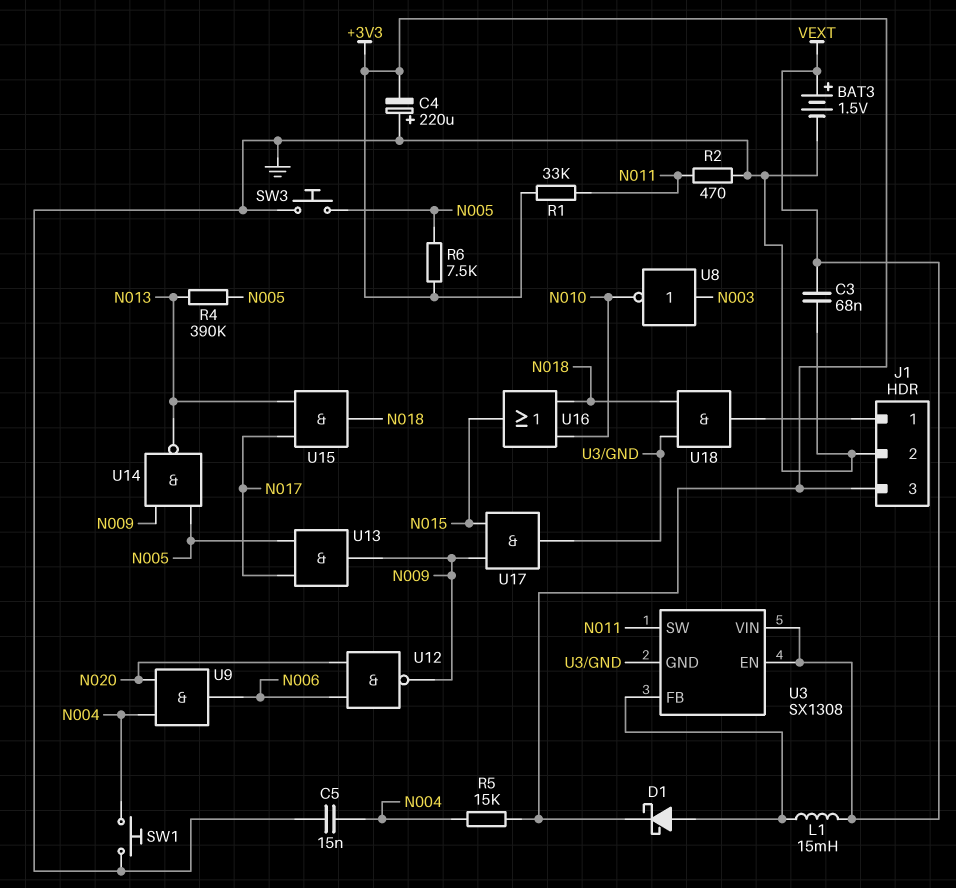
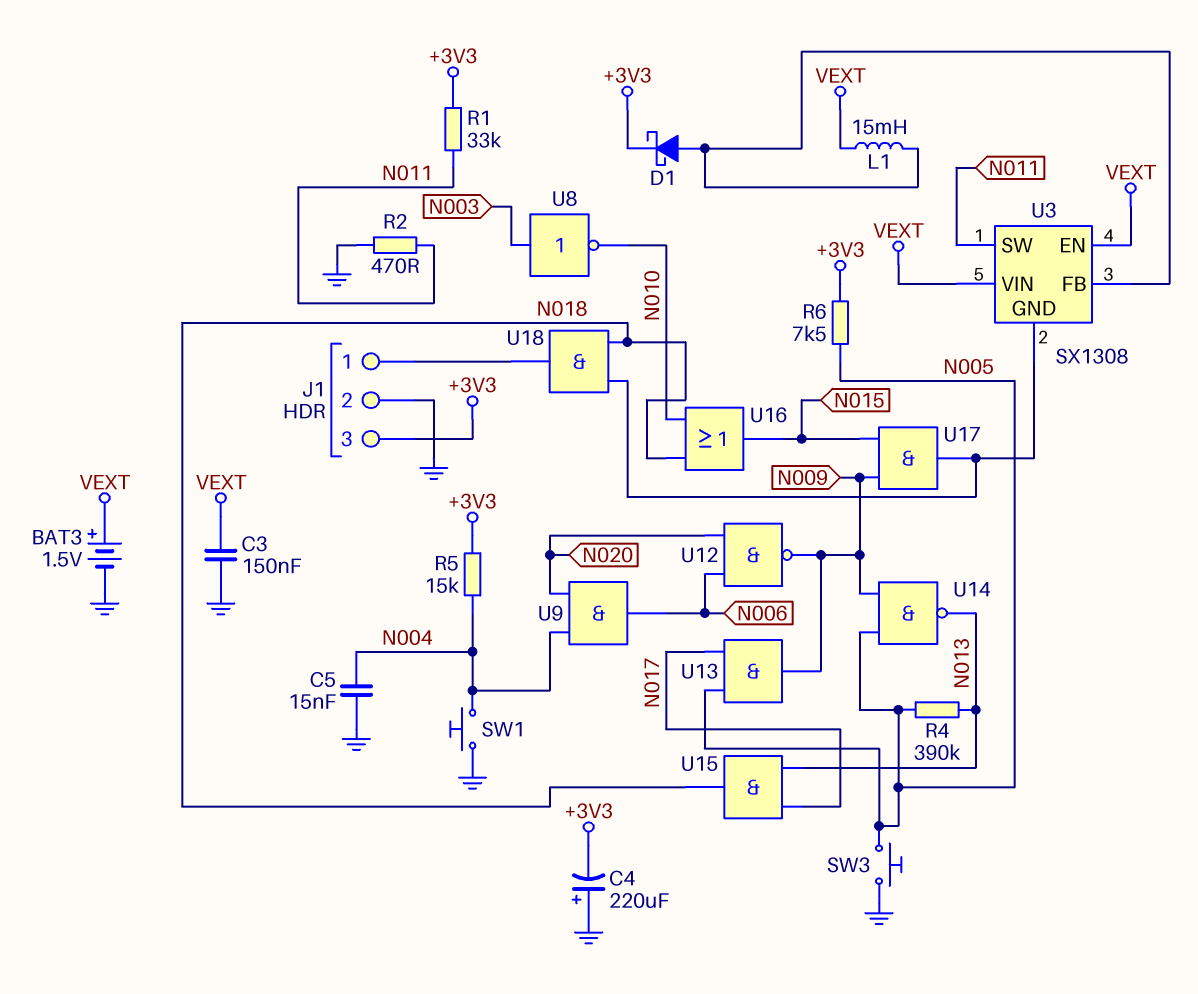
C3: 68nF (GND, VEXT) -> 150nF (GND, VEXT)

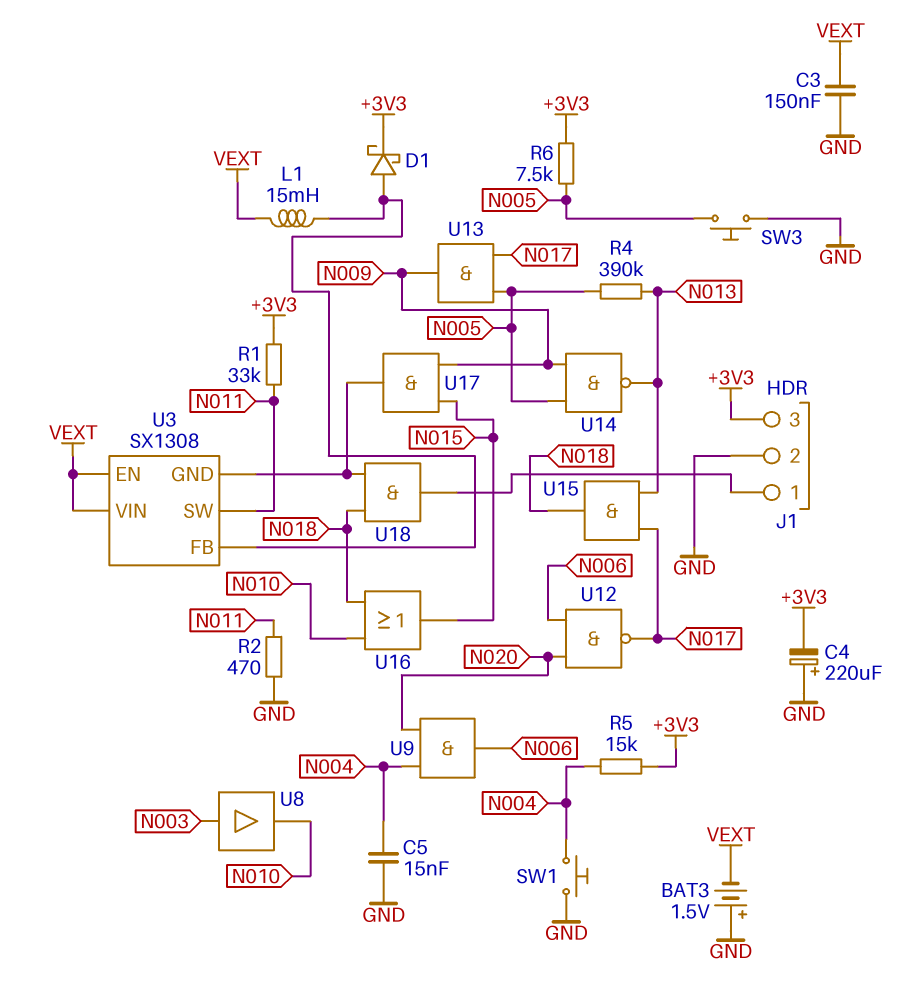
BAT3: 1.5V (plus VEXT, minus GND) -> 1.5V (plus GND, minus VEXT)
U8: NOT (in N003, out N010) -> buffer (in N003, out N010)
U12: NAND (in N006, in N020, out N009) -> NAND (in N006, in N020, out N017)

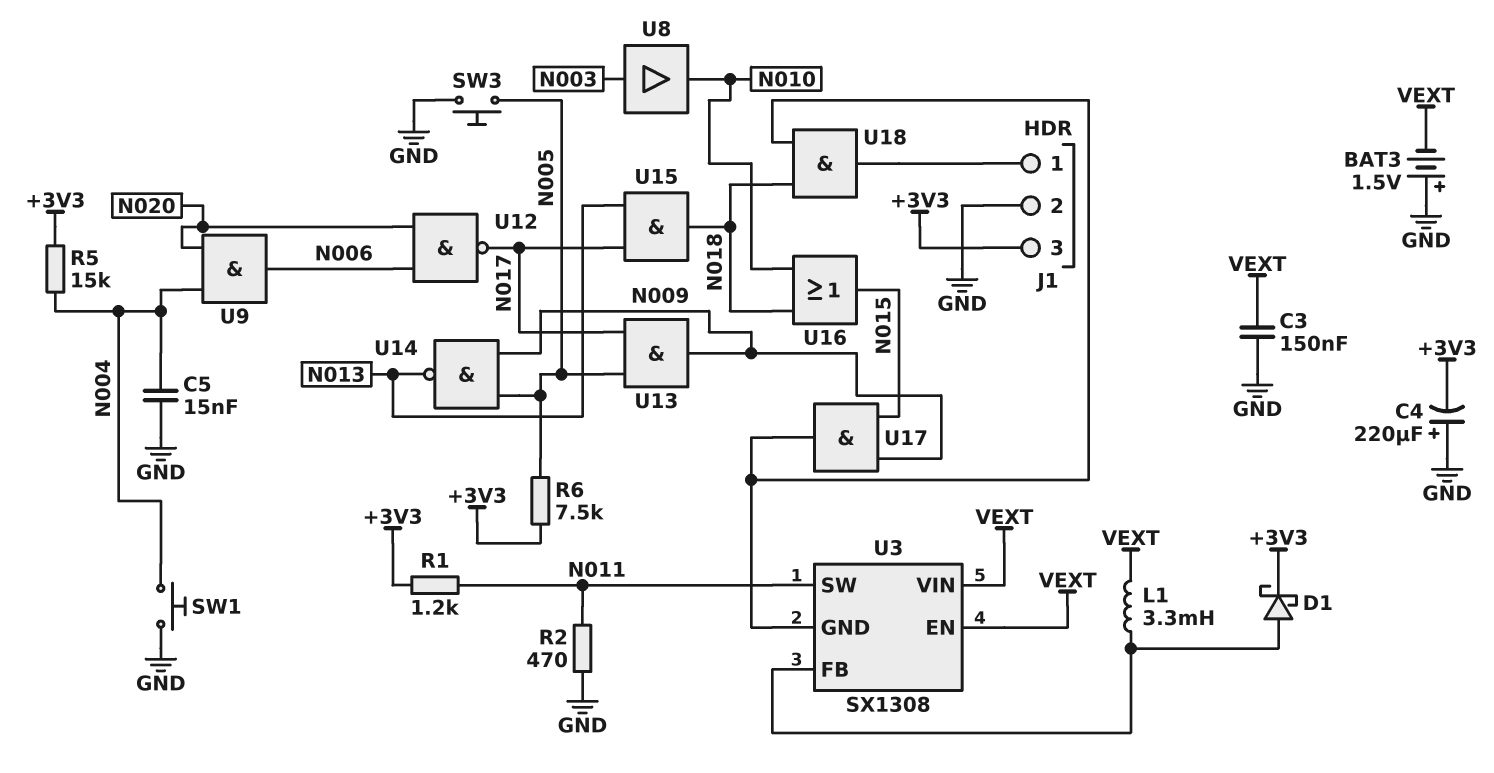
L1: 15mH (U3/FB, VEXT) -> 3.3mH (U3/FB, VEXT)
R1: 33k (+3V3, N011) -> 1.2k (+3V3, N011)
R4: 390k (N005, N013) -> none

